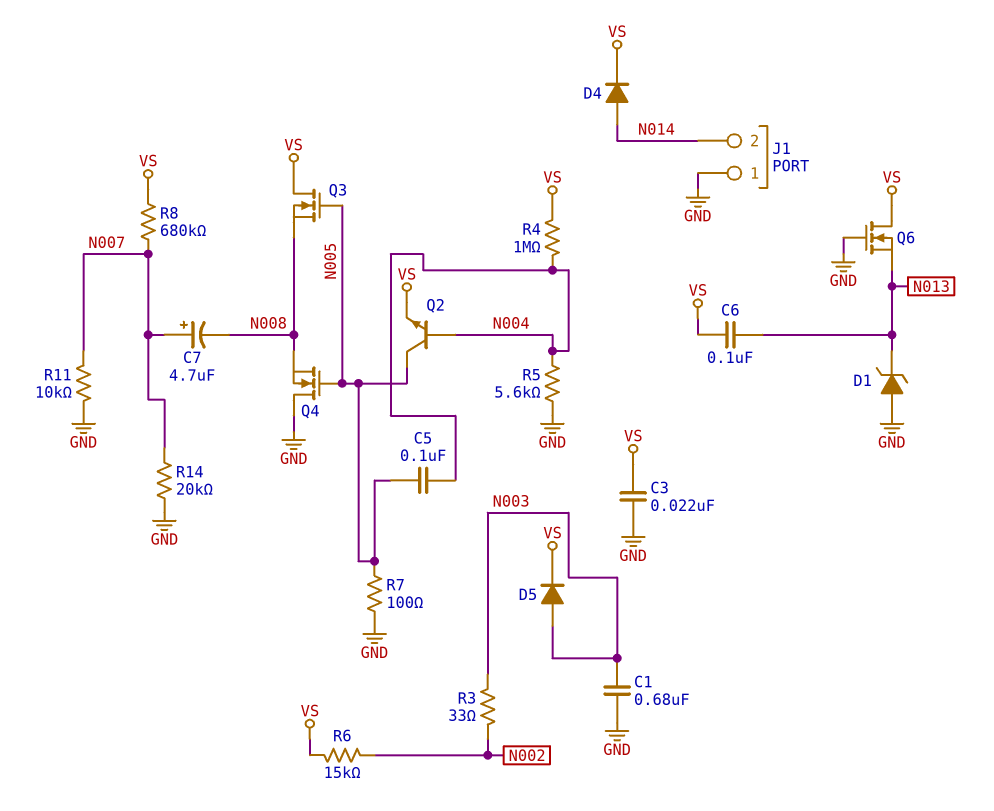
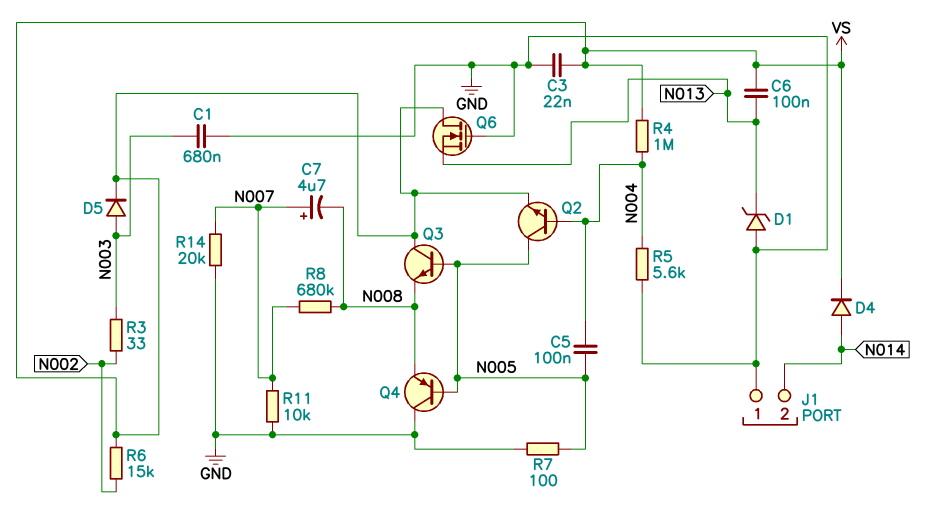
Q3: NMOS (G N005, D VS, S N008) -> NPN (B N005, C VS, E N008)
Q4: NMOS (G N005, D GND, S N008) -> PNP (B N005, C GND, E N008)
R8: 680k (N007, VS) -> 680k (N007, N008)

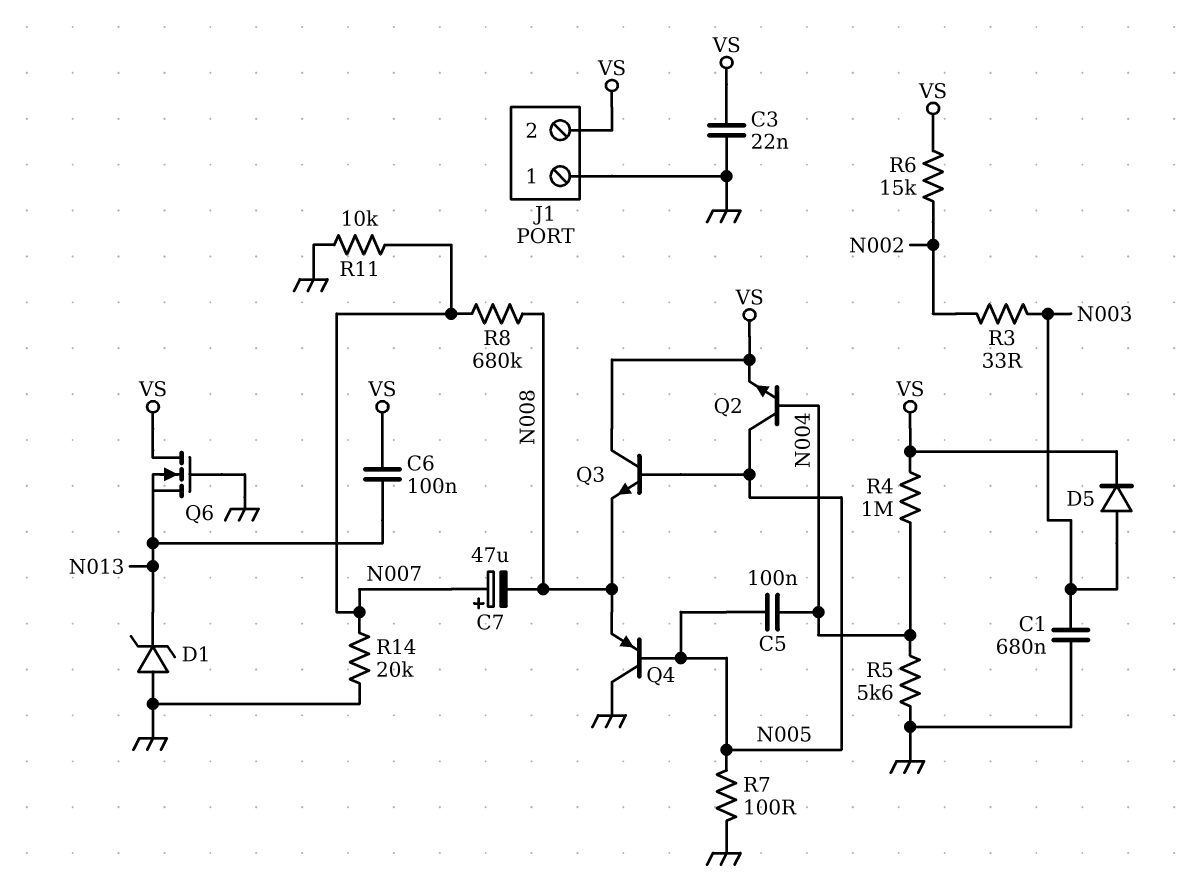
C7: 4.7uF (plus N007, minus N008) -> 47uF (plus N007, minus N008)
D4: diode (A N014, K VS) -> none
J1 pin 2: N014 -> VS

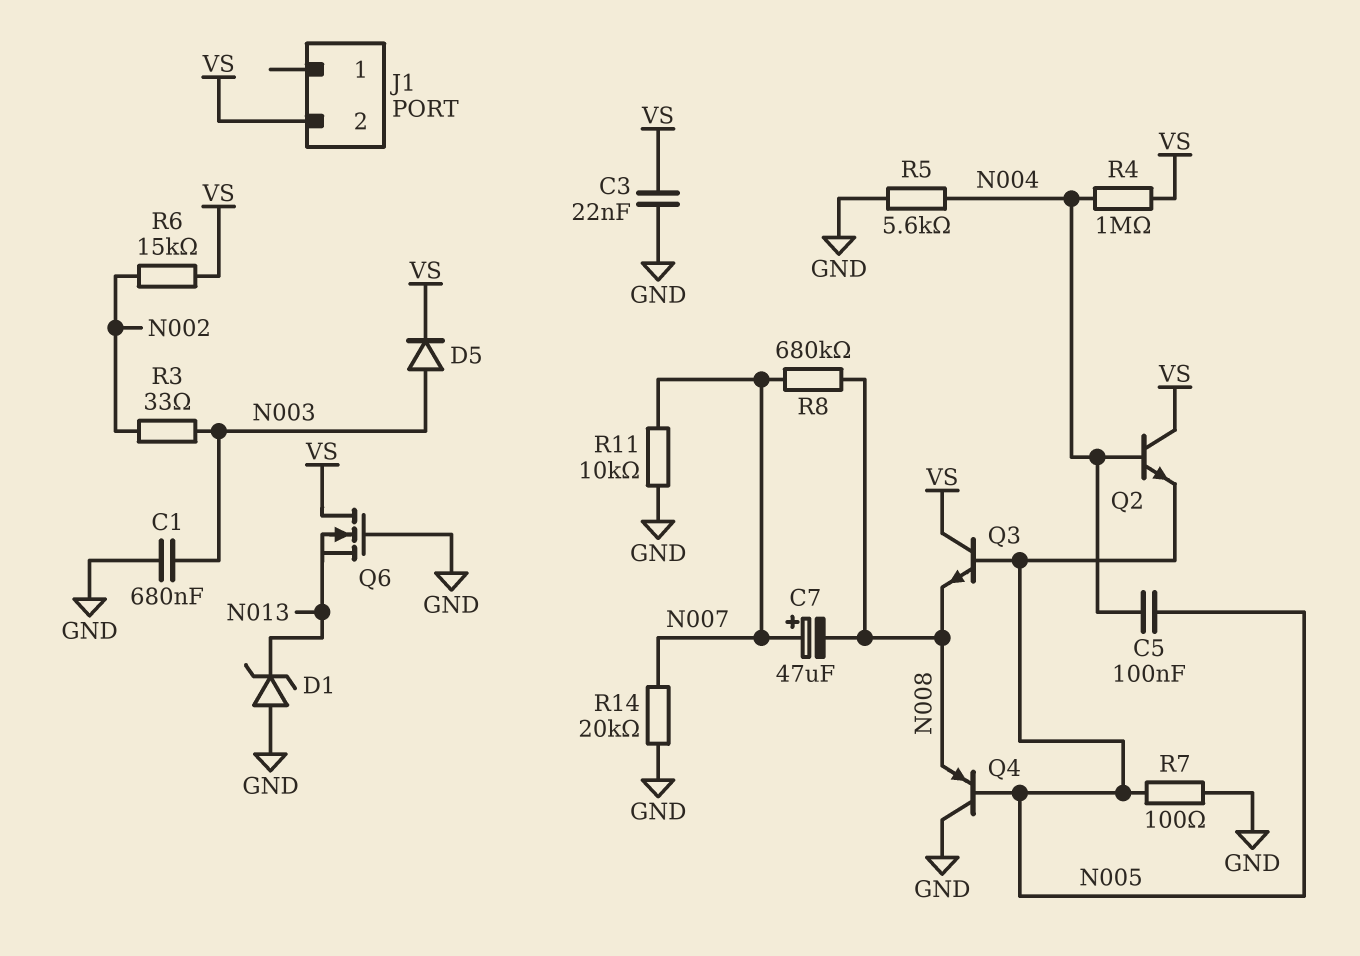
C6: 100nF (N013, VS) -> none
J1 pin 1: GND -> none
Q2: NPN (B N004, C N005, E VS) -> NPN (B N004, C VS, E N005)

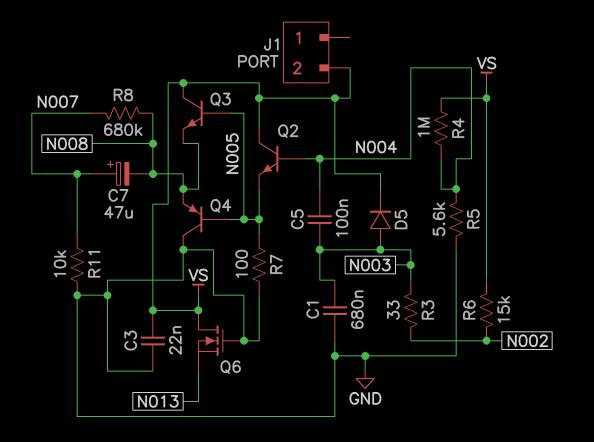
C5: 100nF (N004, N005) -> 100nF (N003, N004)
D1: zener (A GND, K N013) -> none
R14: 20k (GND, N007) -> none

